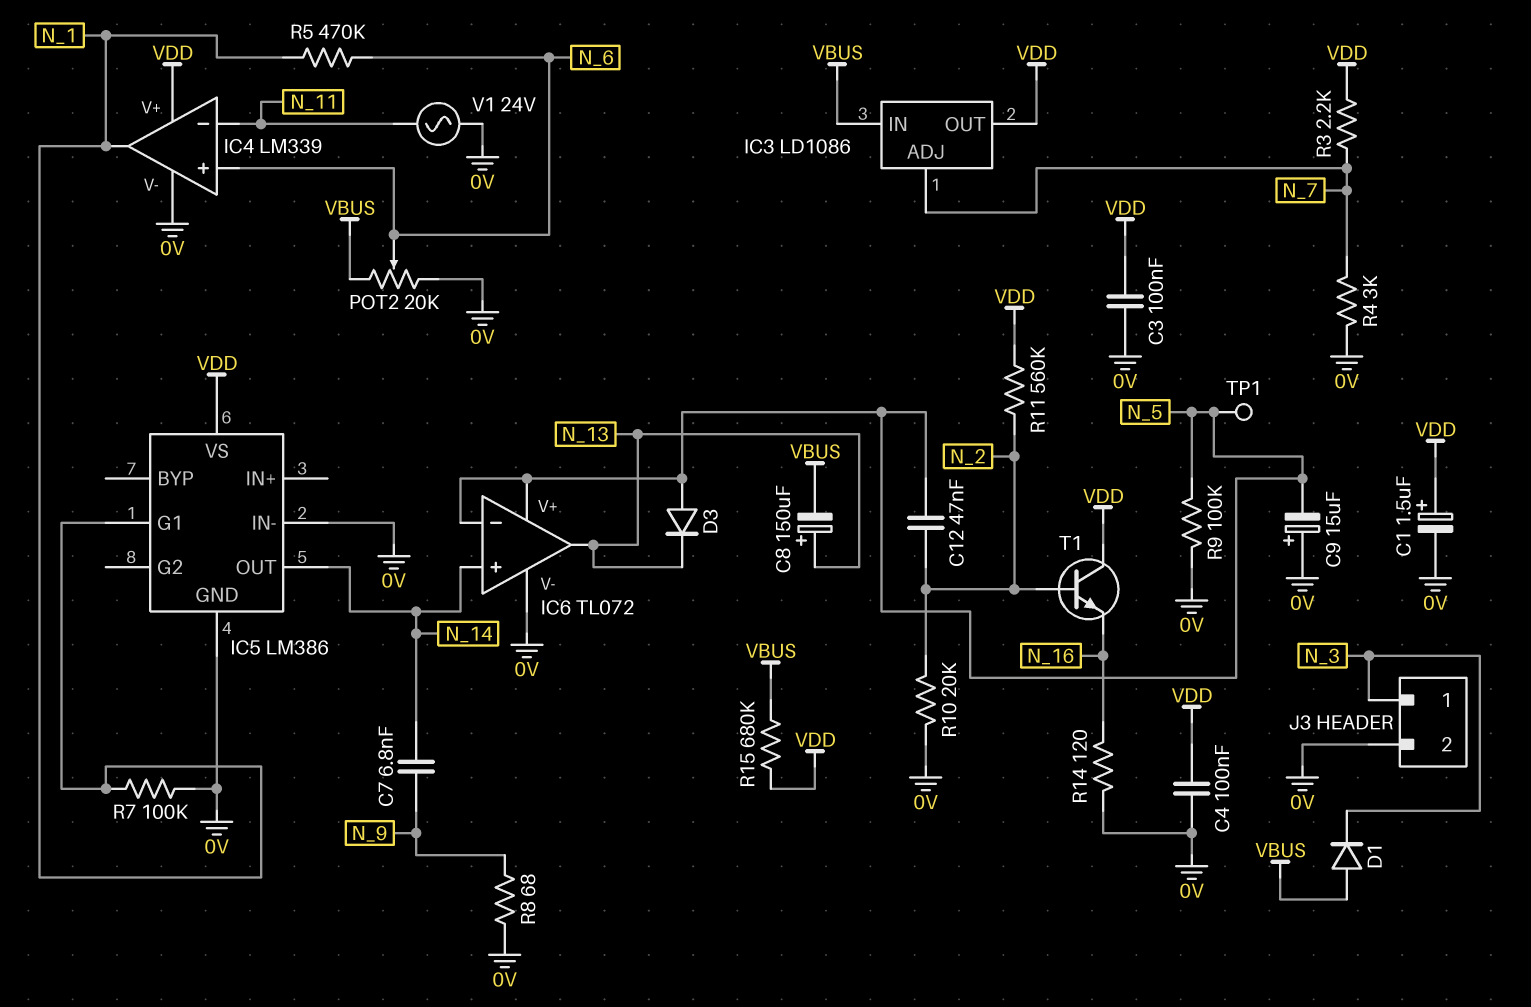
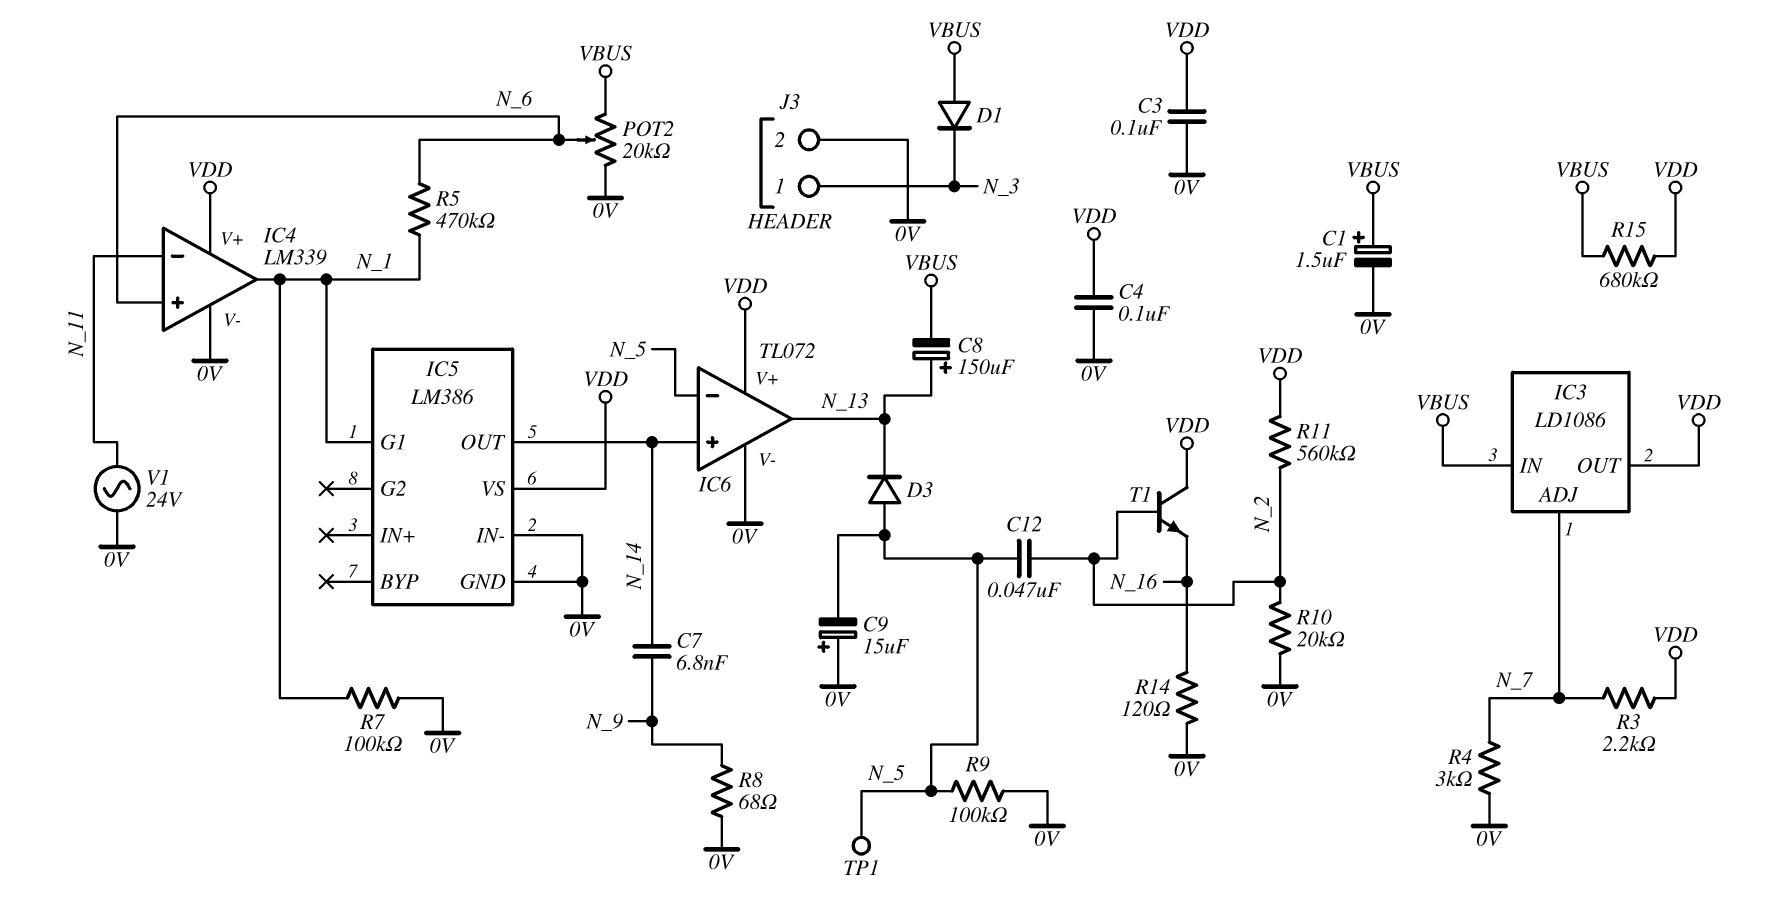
C1: 1.5uF (plus VDD, minus 0V) -> 1.5uF (plus VBUS, minus 0V)
IC6 pin V+: N_5 -> VDD

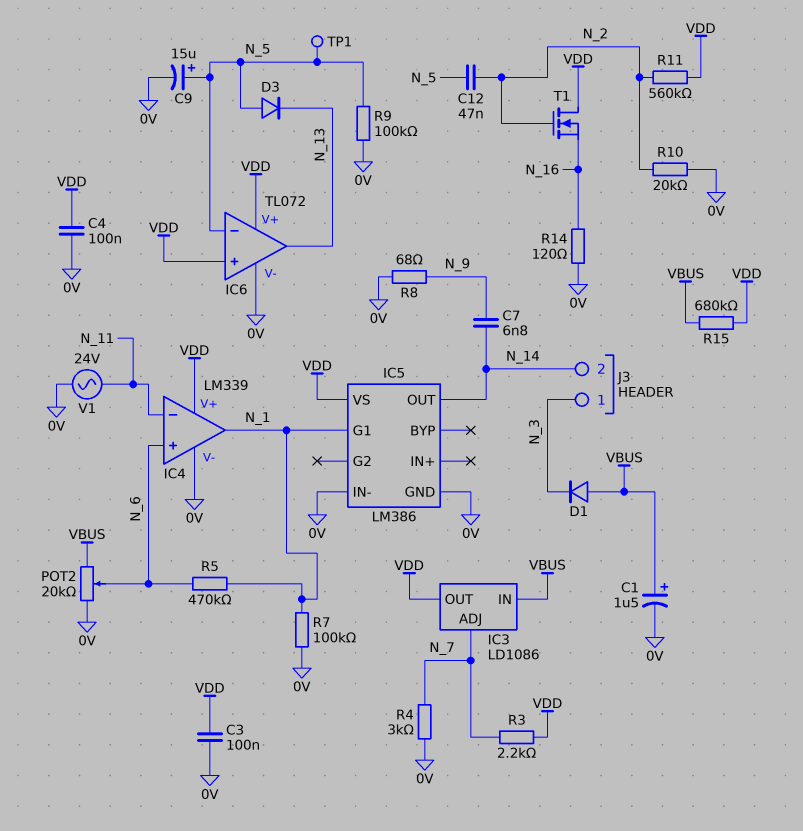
C8: 150uF (plus N_13, minus VBUS) -> none
C9: 15uF (plus 0V, minus N_5) -> 15uF (plus N_5, minus 0V)
IC6 pin in+: N_14 -> VDD
J3 pin 2: 0V -> N_14
T1: NPN (B N_2, C VDD, E N_16) -> NMOS (G N_2, D VDD, S N_16)

